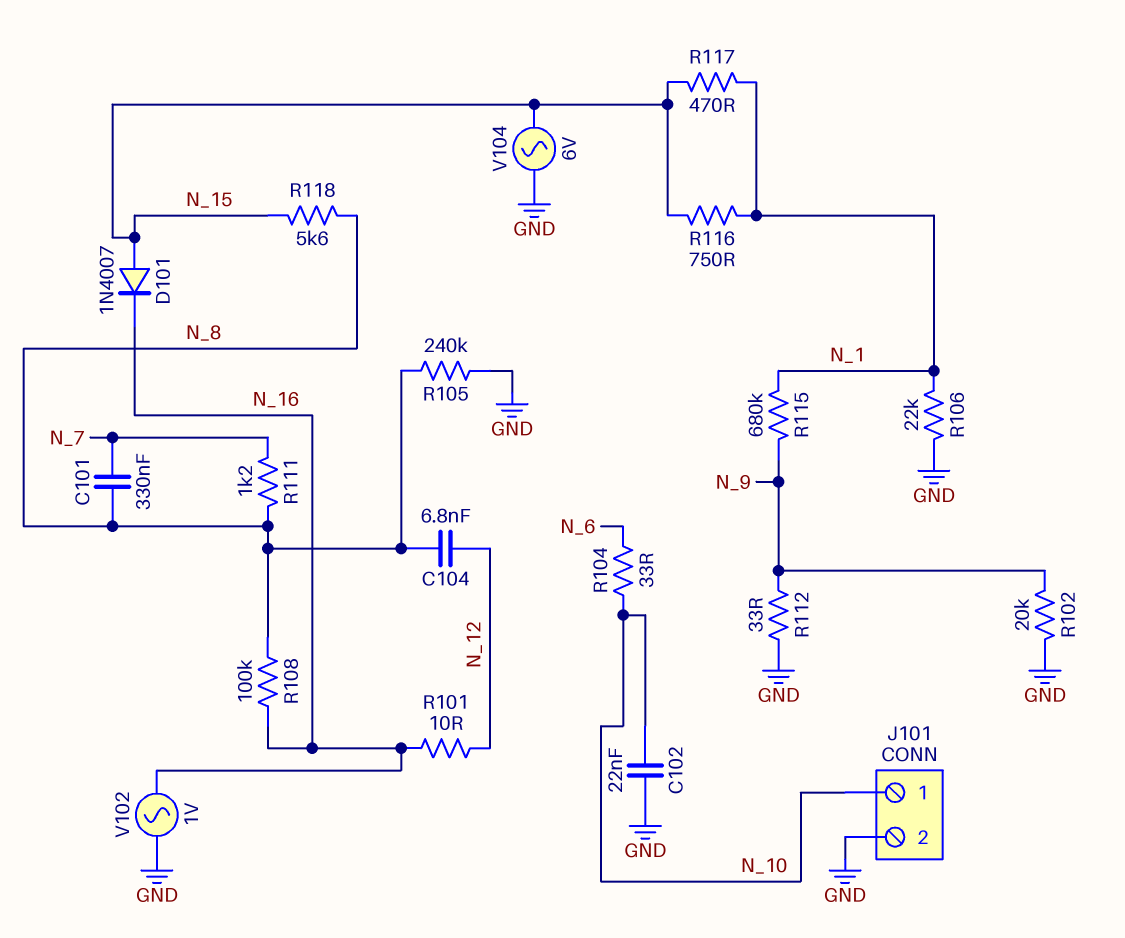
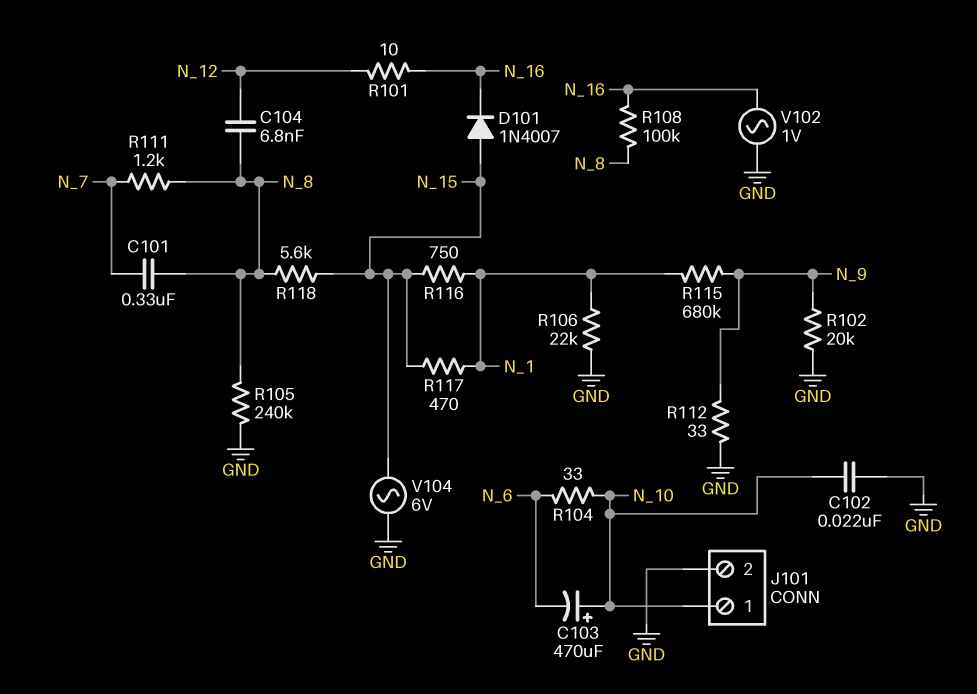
C103: none -> 470uF (plus N_10, minus N_6)

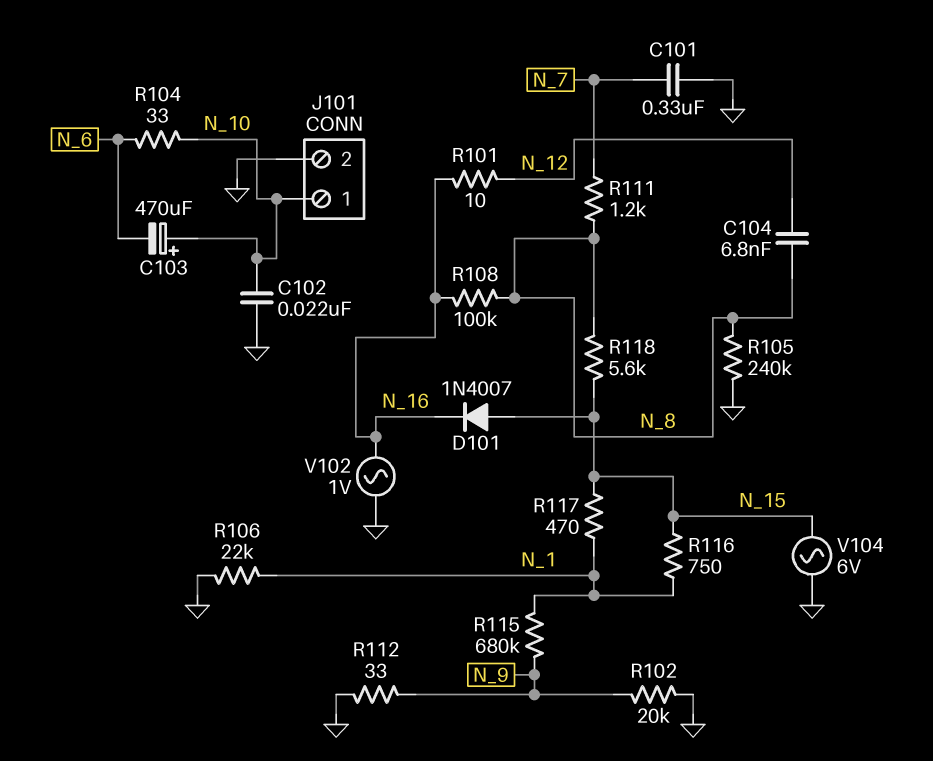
C101: 330nF (N_7, N_8) -> 330nF (GND, N_7)

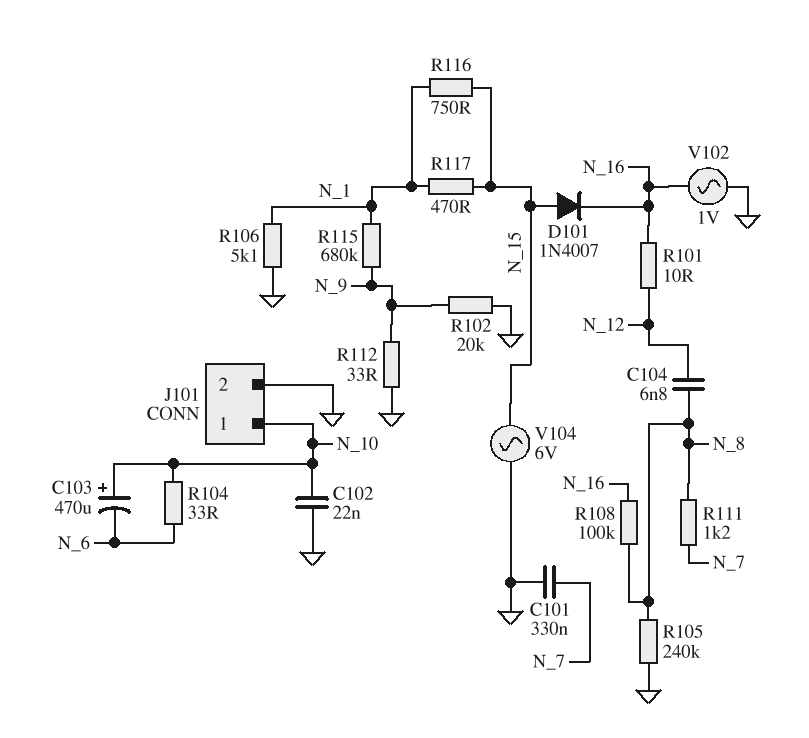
R106: 22k (GND, N_1) -> 5.1k (GND, N_1)
R118: 5.6k (N_8, N_15) -> none

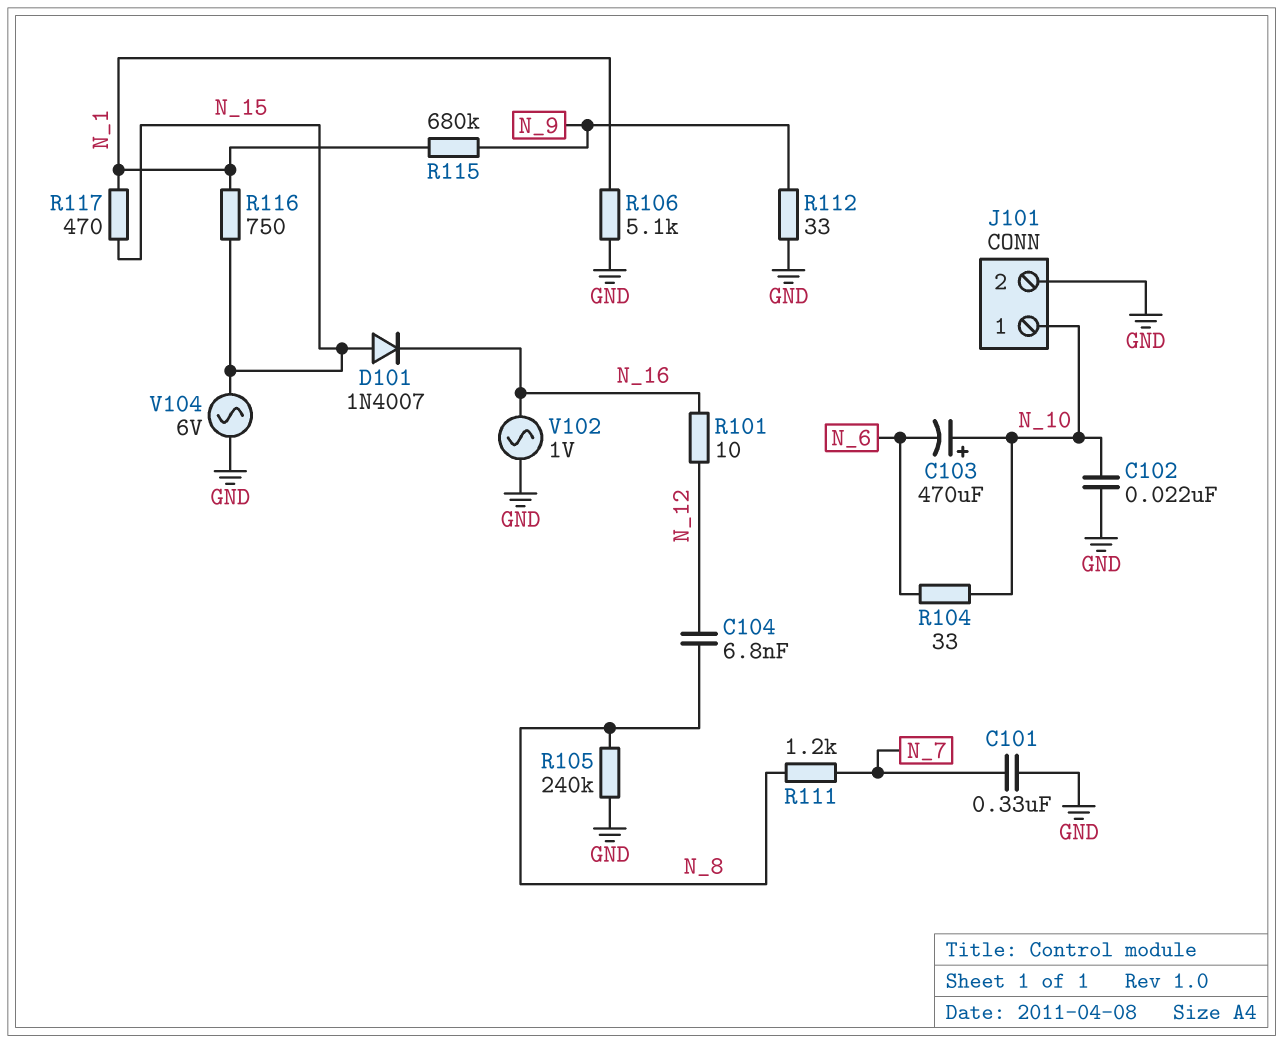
R102: 20k (GND, N_9) -> none
R108: 100k (N_8, N_16) -> none

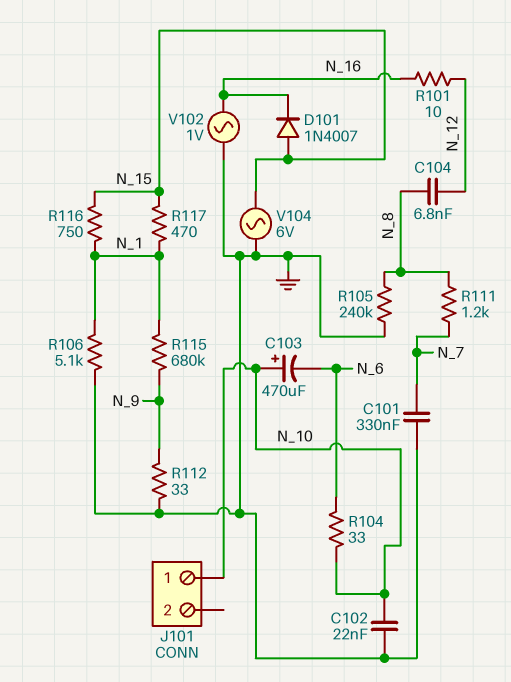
J101 pin 2: GND -> none

